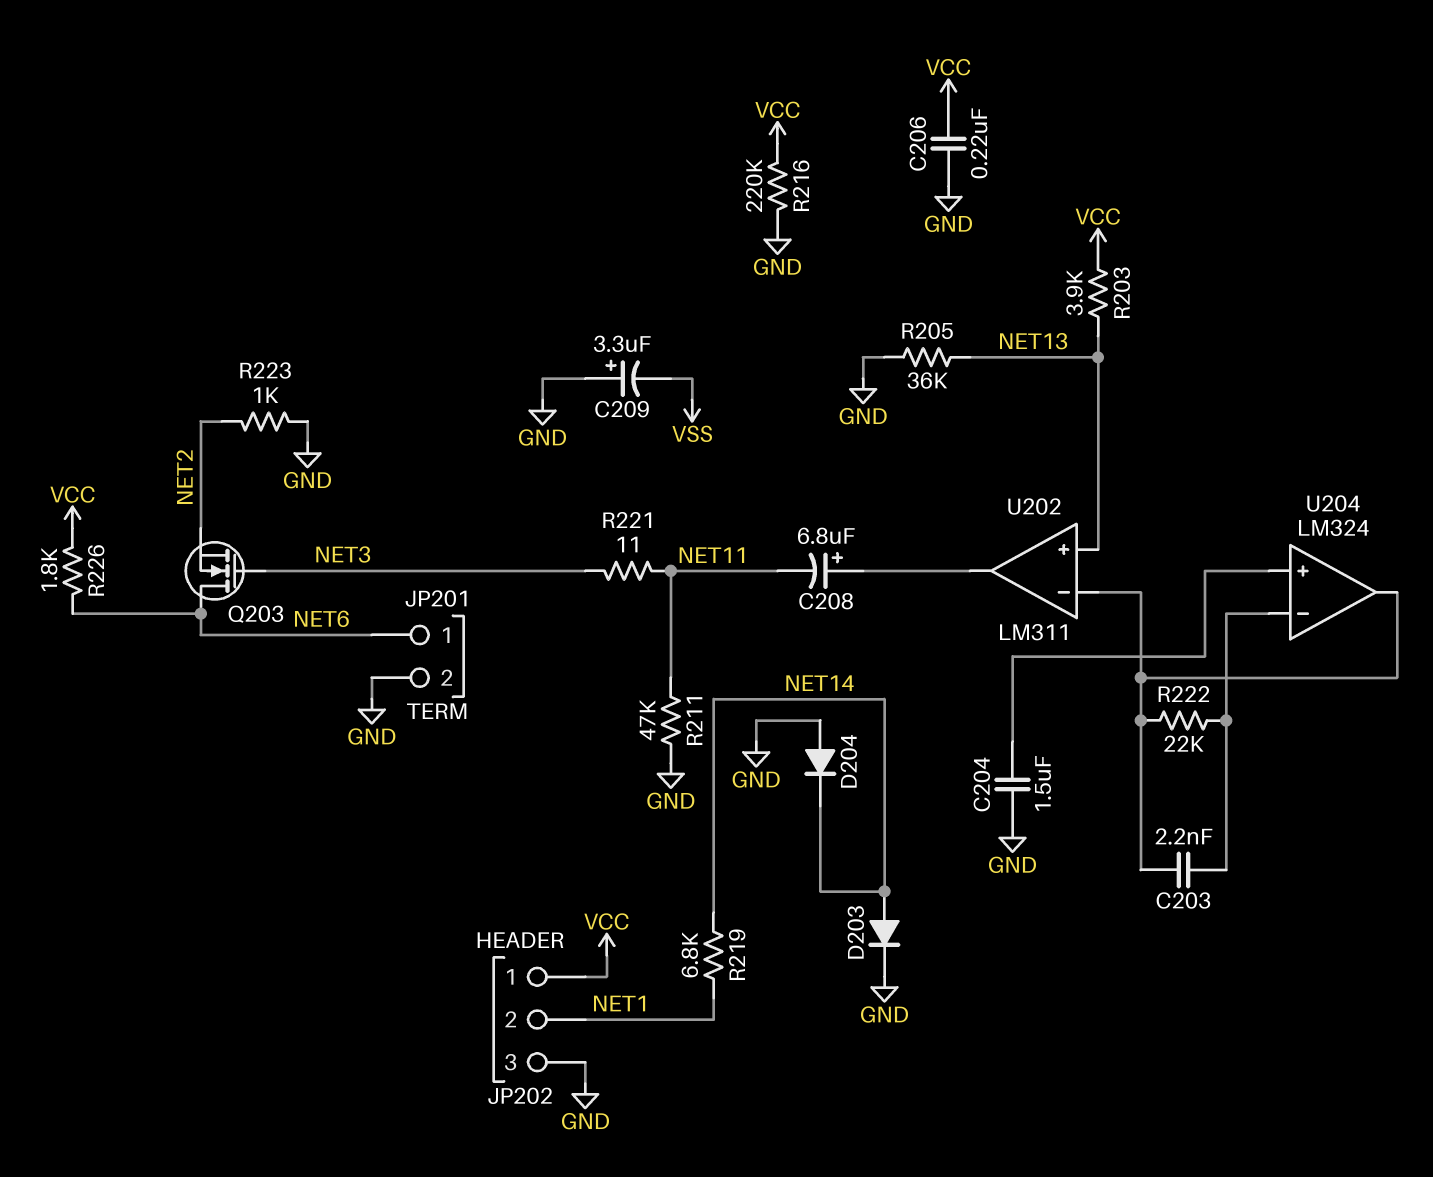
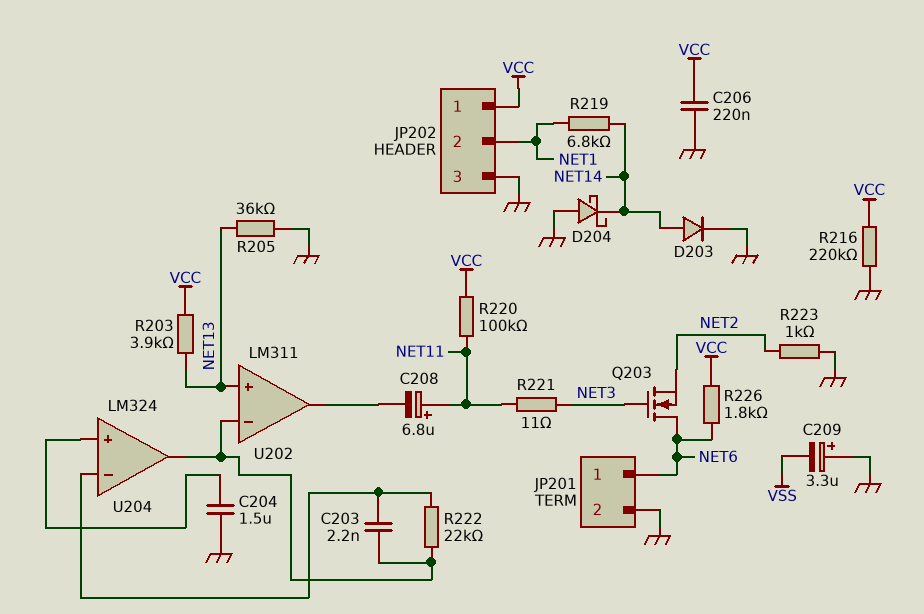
C208: 6.8uF (plus U202/out, minus NET11) -> 6.8uF (plus NET11, minus U202/out)
D204: diode (A GND, K NET14) -> schottky (A GND, K NET14)
R211: 47k (GND, NET11) -> none
R220: none -> 100k (NET11, VCC)

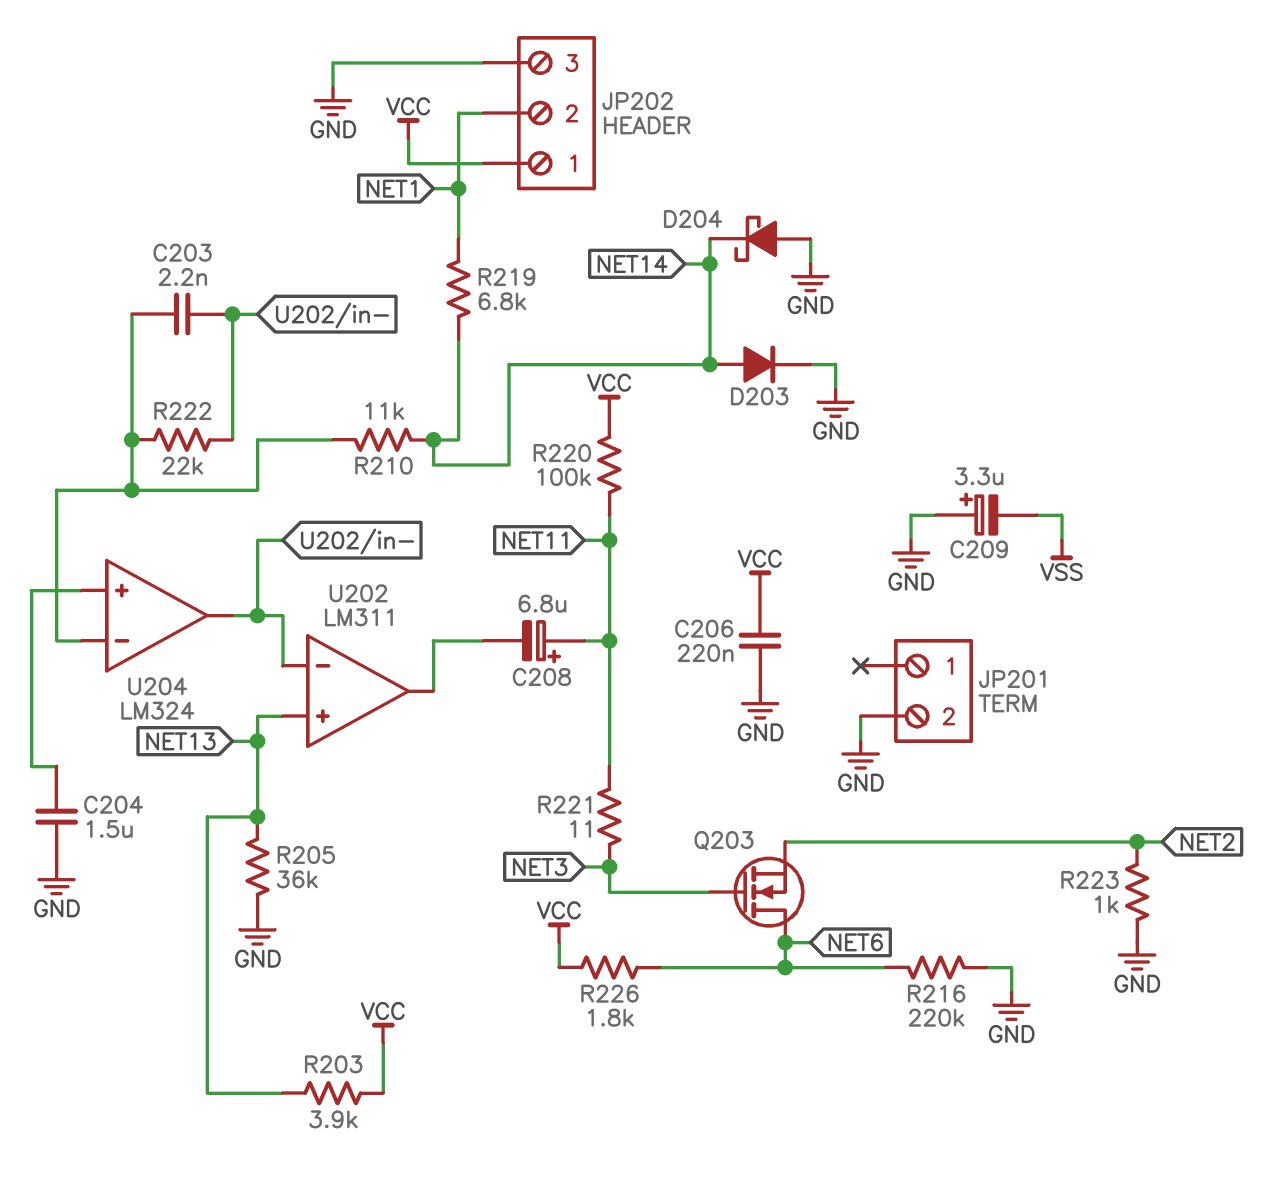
JP201 pin 1: NET6 -> none
R210: none -> 11k (NET14, U204/in-)
R216: 220k (GND, VCC) -> 220k (GND, NET6)

